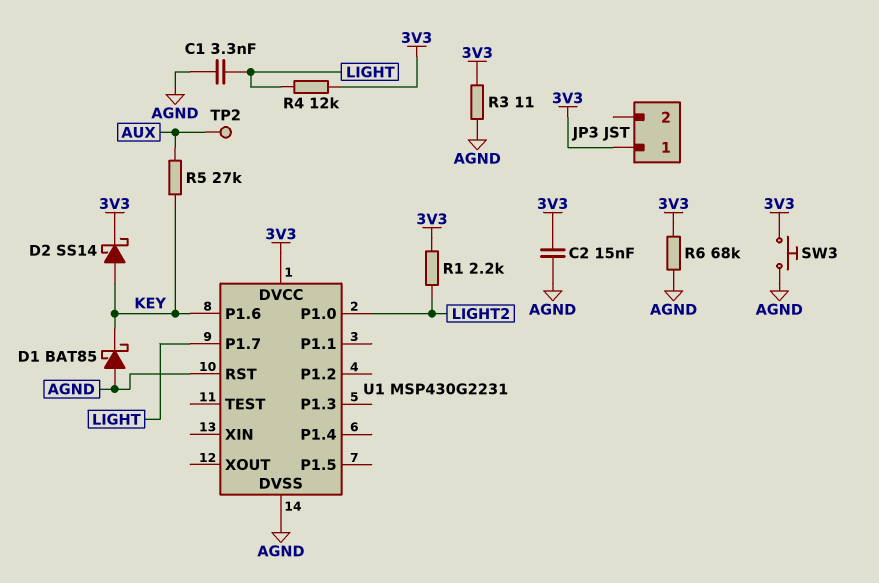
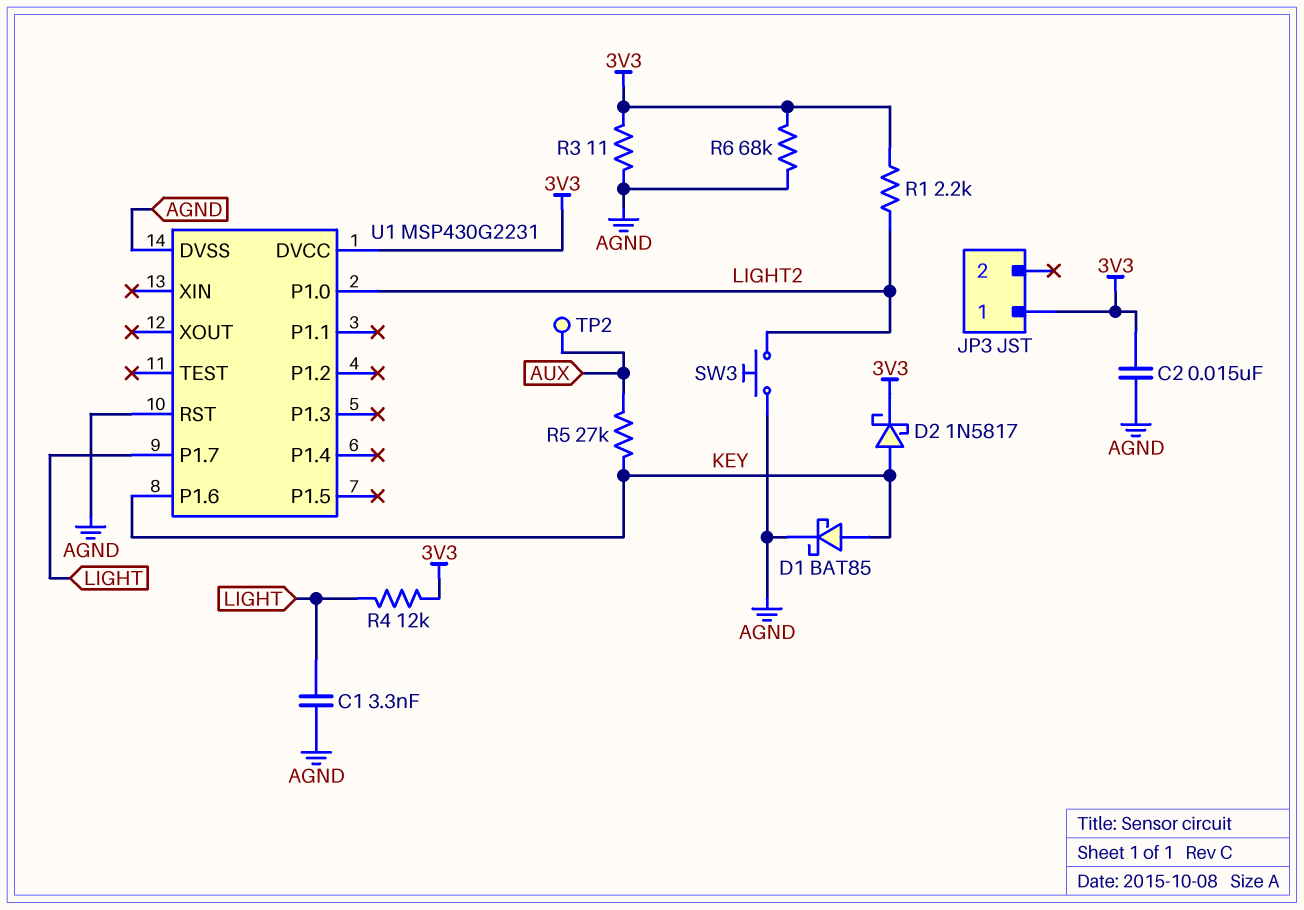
D1: schottky BAT85 (A AGND, K KEY) -> schottky BAT85 (A KEY, K AGND)
D2: schottky SS14 (A KEY, K 3V3) -> schottky 1N5817 (A KEY, K 3V3)
SW3: button (3V3, AGND) -> button (AGND, LIGHT2)

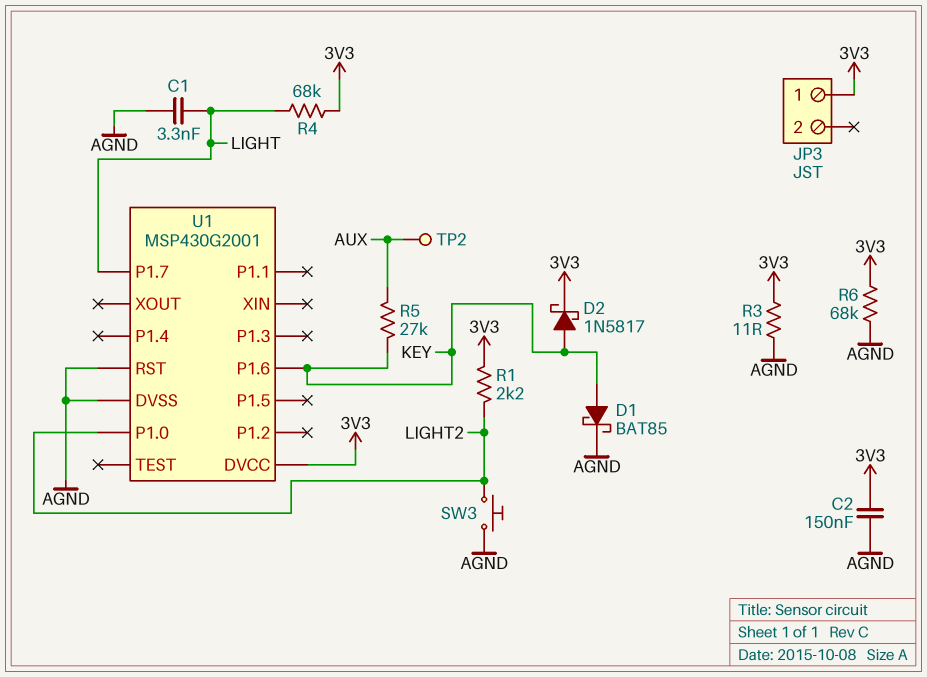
C2: 15nF (3V3, AGND) -> 150nF (3V3, AGND)
R4: 12k (3V3, LIGHT) -> 68k (3V3, LIGHT)
U1: MSP430G2231 -> MSP430G2001

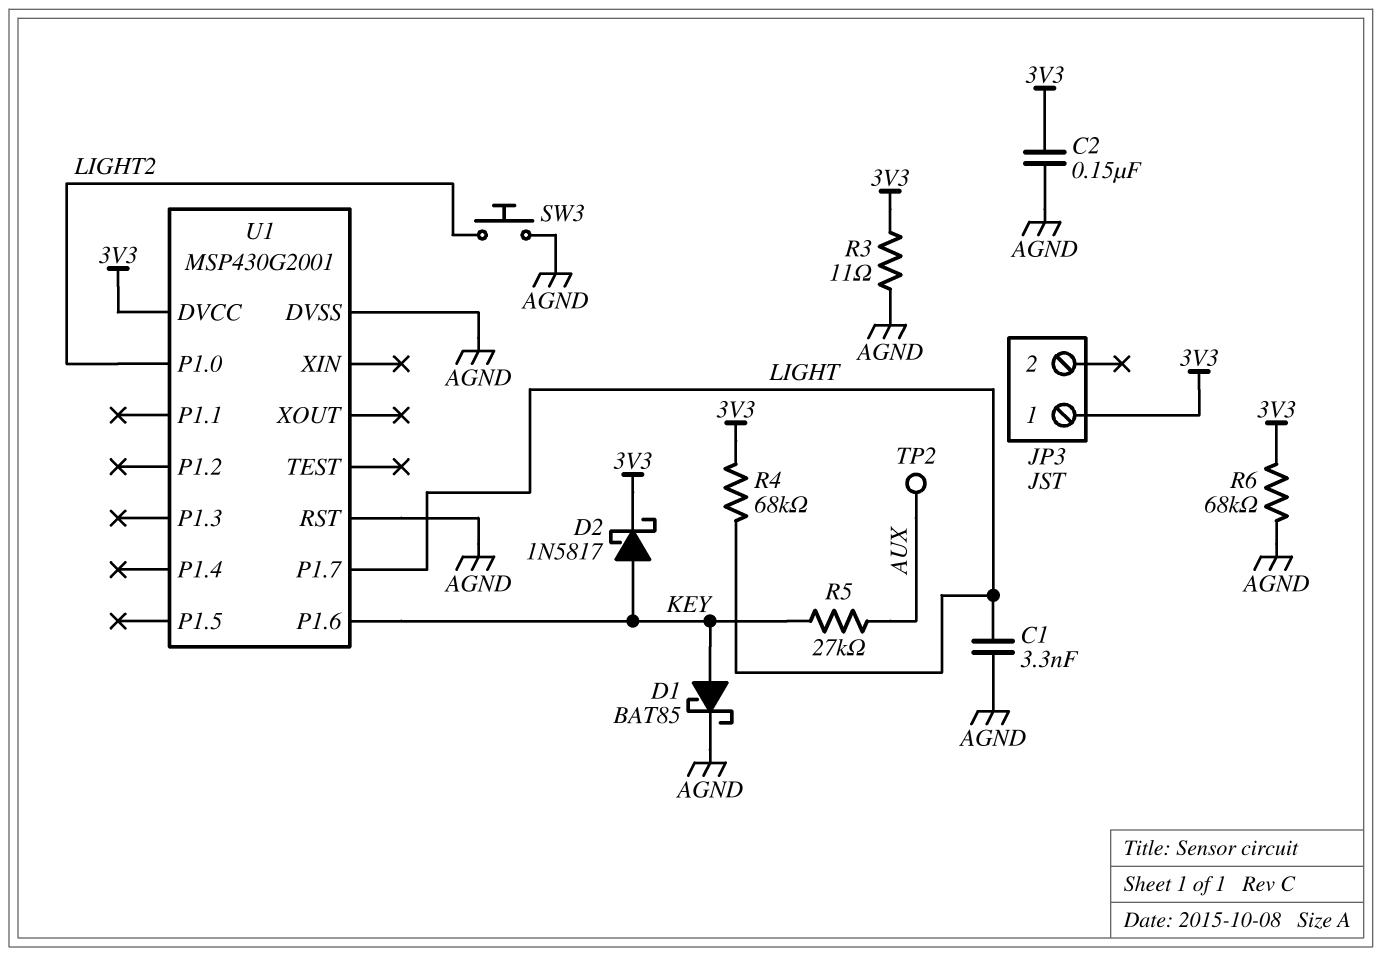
R1: 2.2k (3V3, LIGHT2) -> none

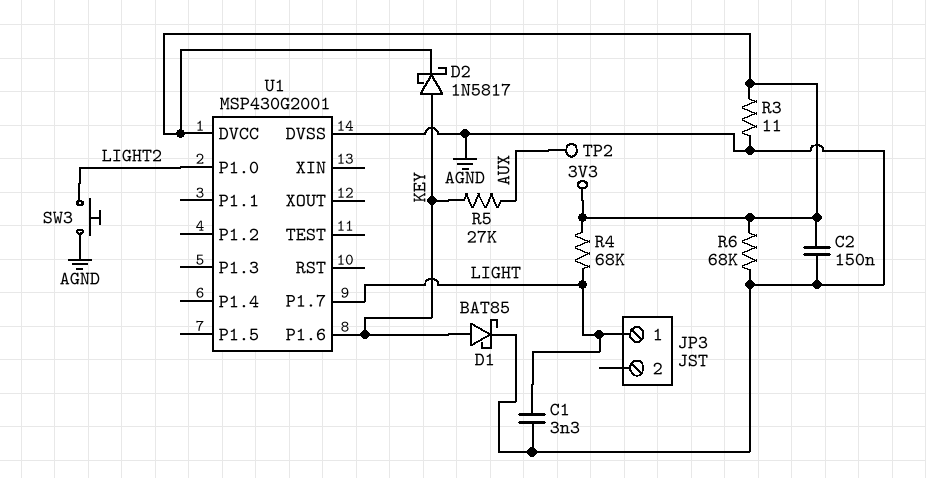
JP3 pin 1: 3V3 -> LIGHT
U1 pin RST: AGND -> none

